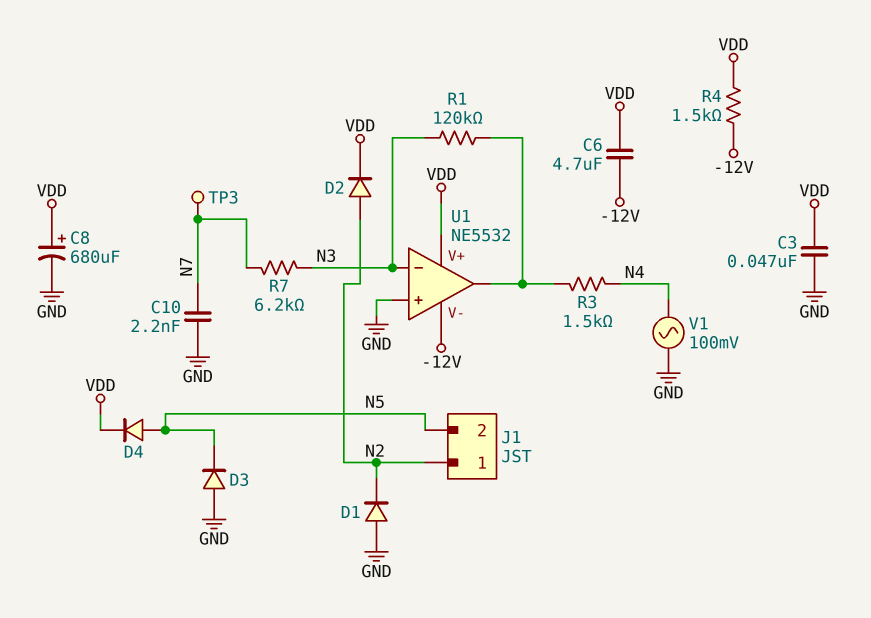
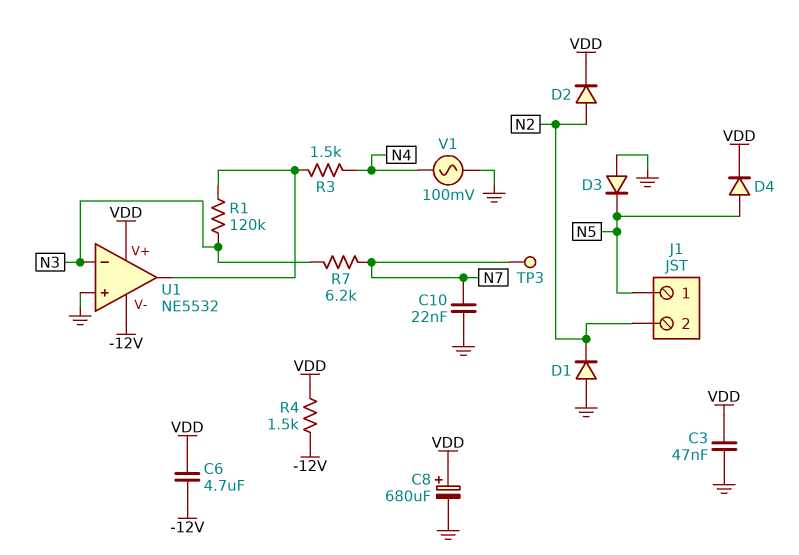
C10: 2.2nF (GND, N7) -> 22nF (GND, N7)
J1 pin 1: N2 -> N5
J1 pin 2: N5 -> N2

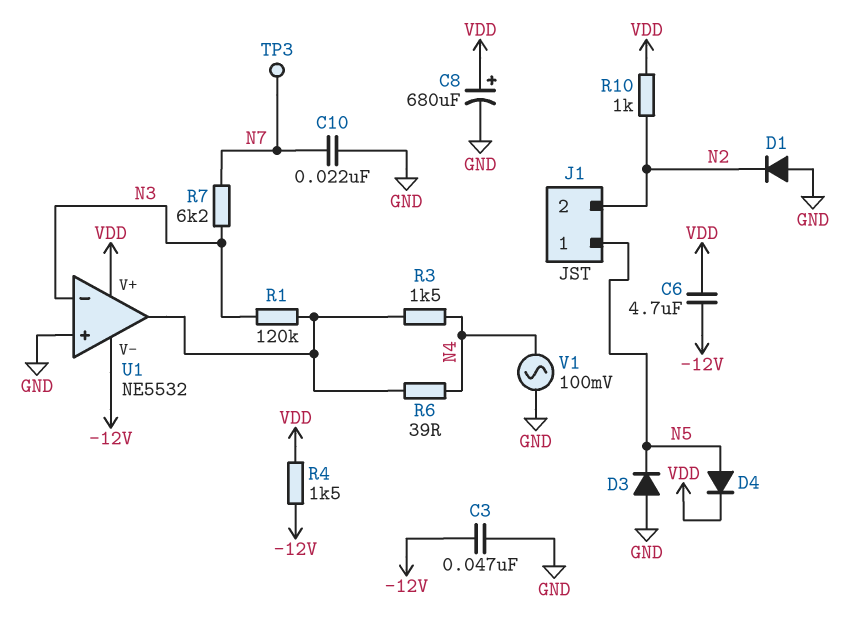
C3: 47nF (GND, VDD) -> 47nF (-12V, GND)
D2: diode (A N2, K VDD) -> none
R6: none -> 39 (N4, U1/out)
R10: none -> 1k (N2, VDD)

